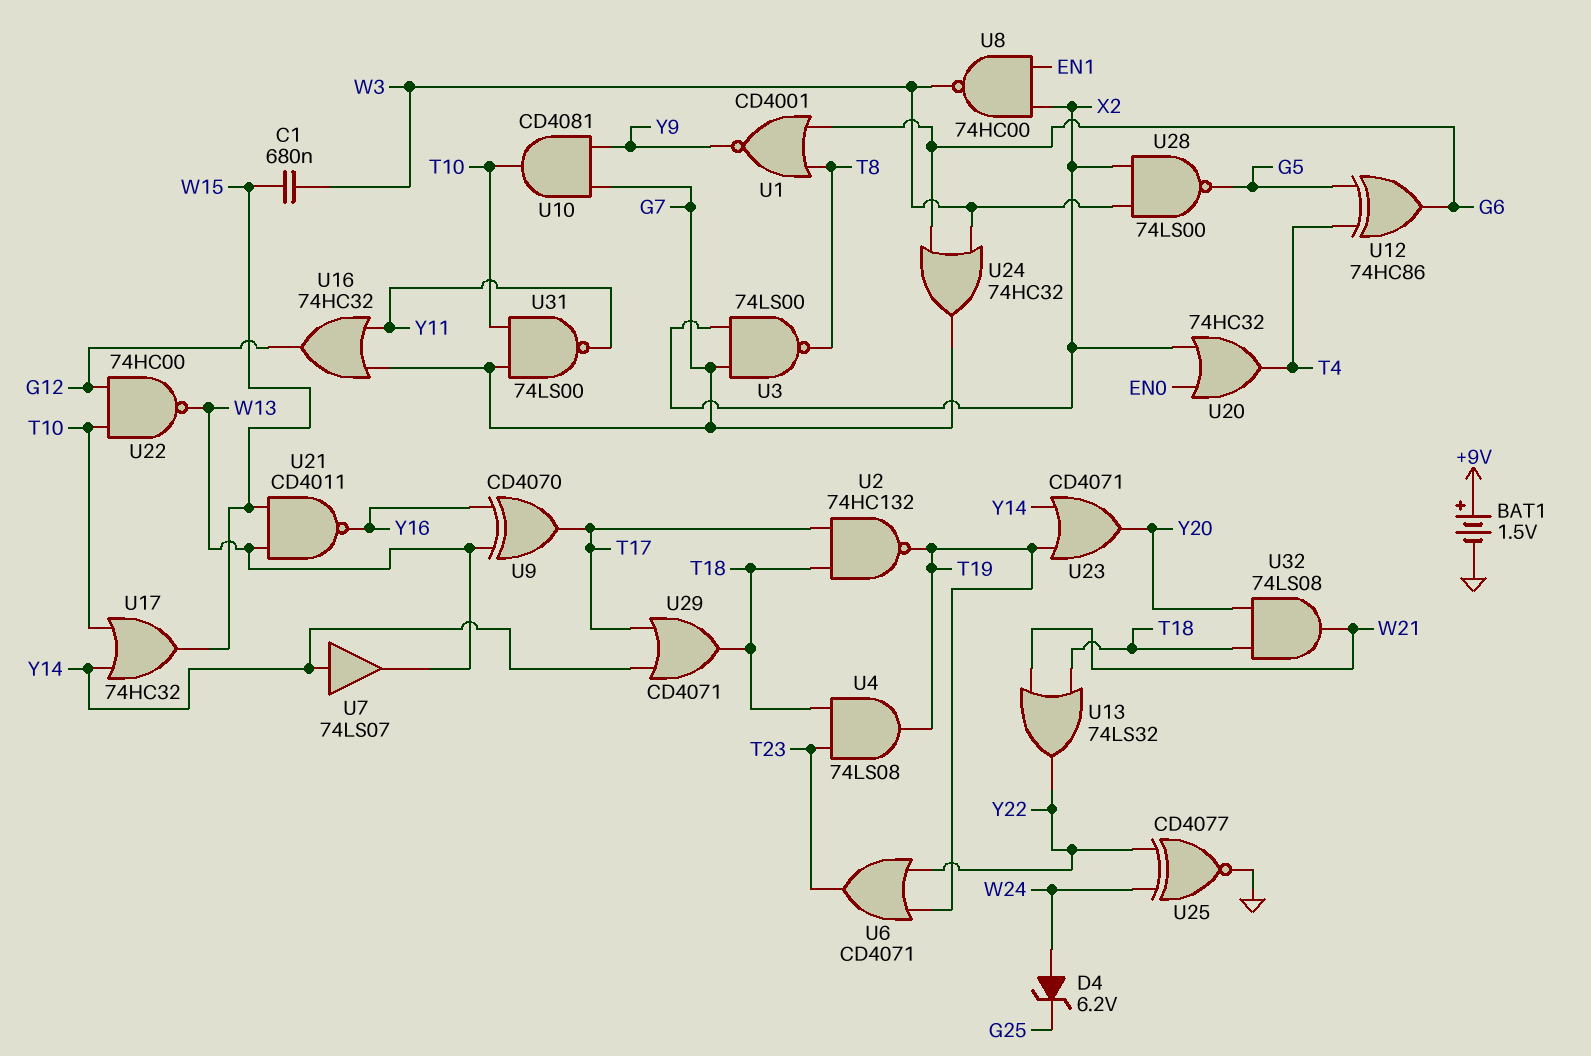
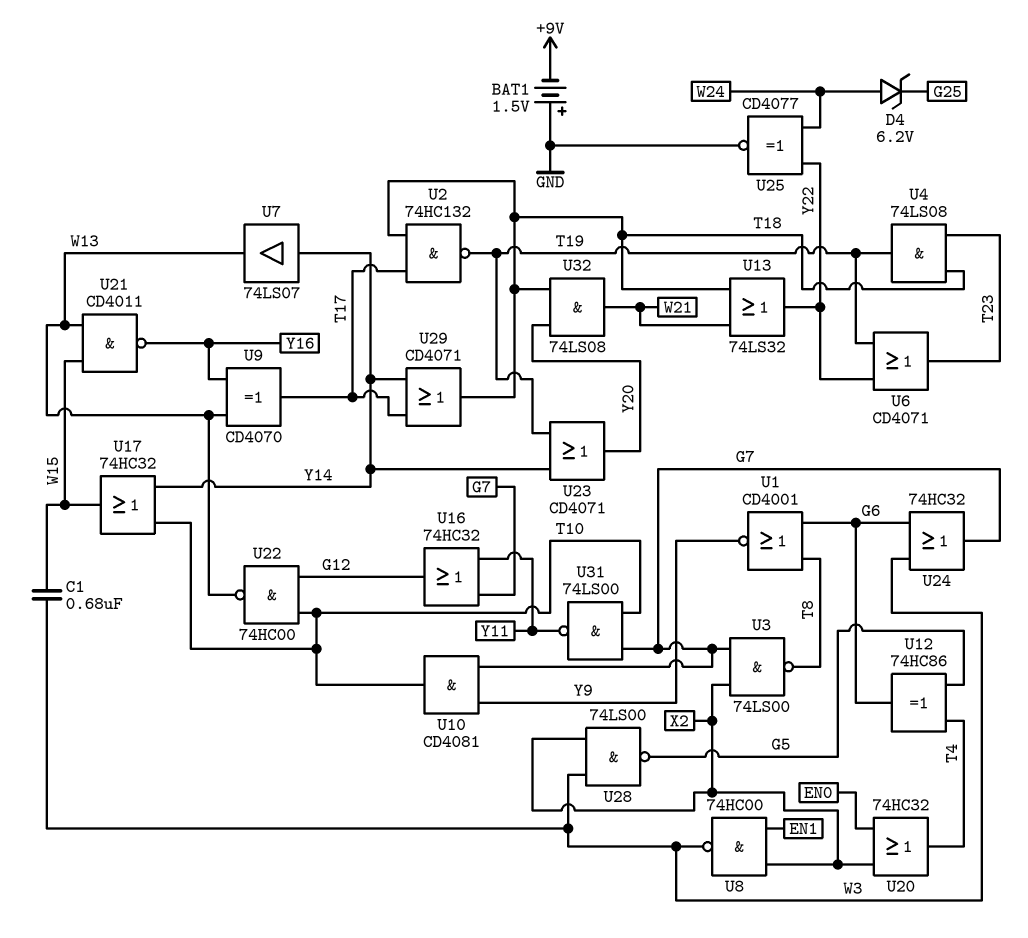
BAT1: 1.5V (plus +9V, minus GND) -> 1.5V (plus GND, minus +9V)

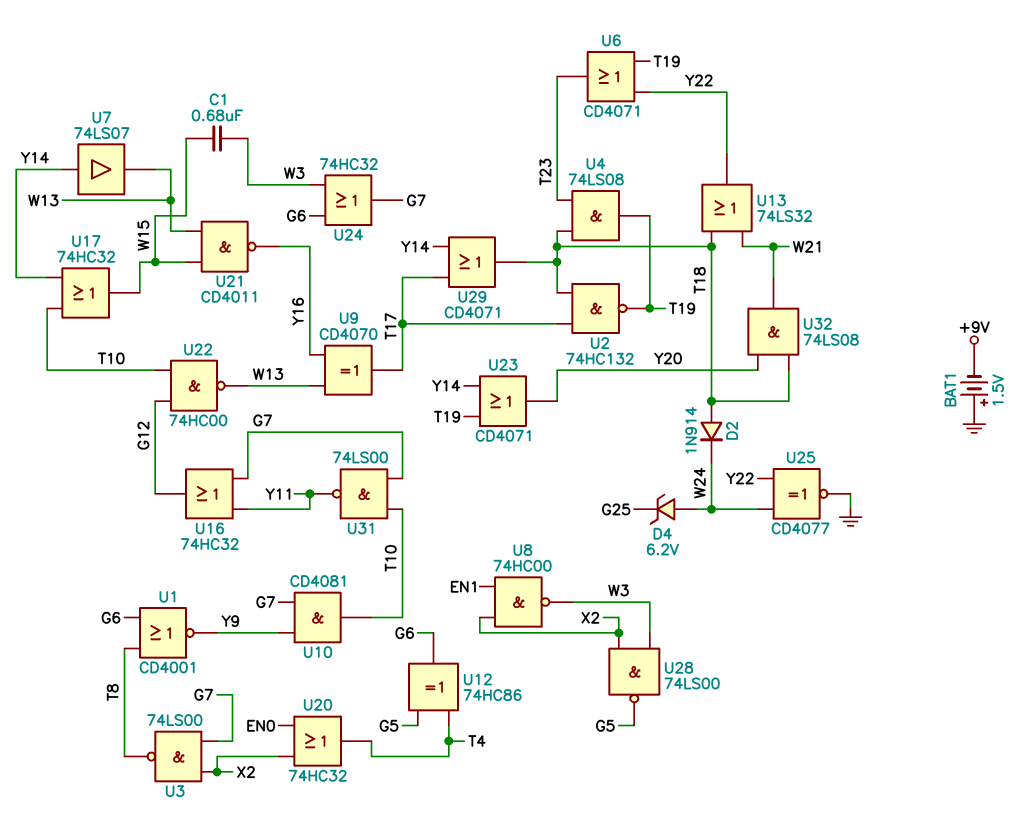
D2: none -> diode 1N914 (A T18, K W24)

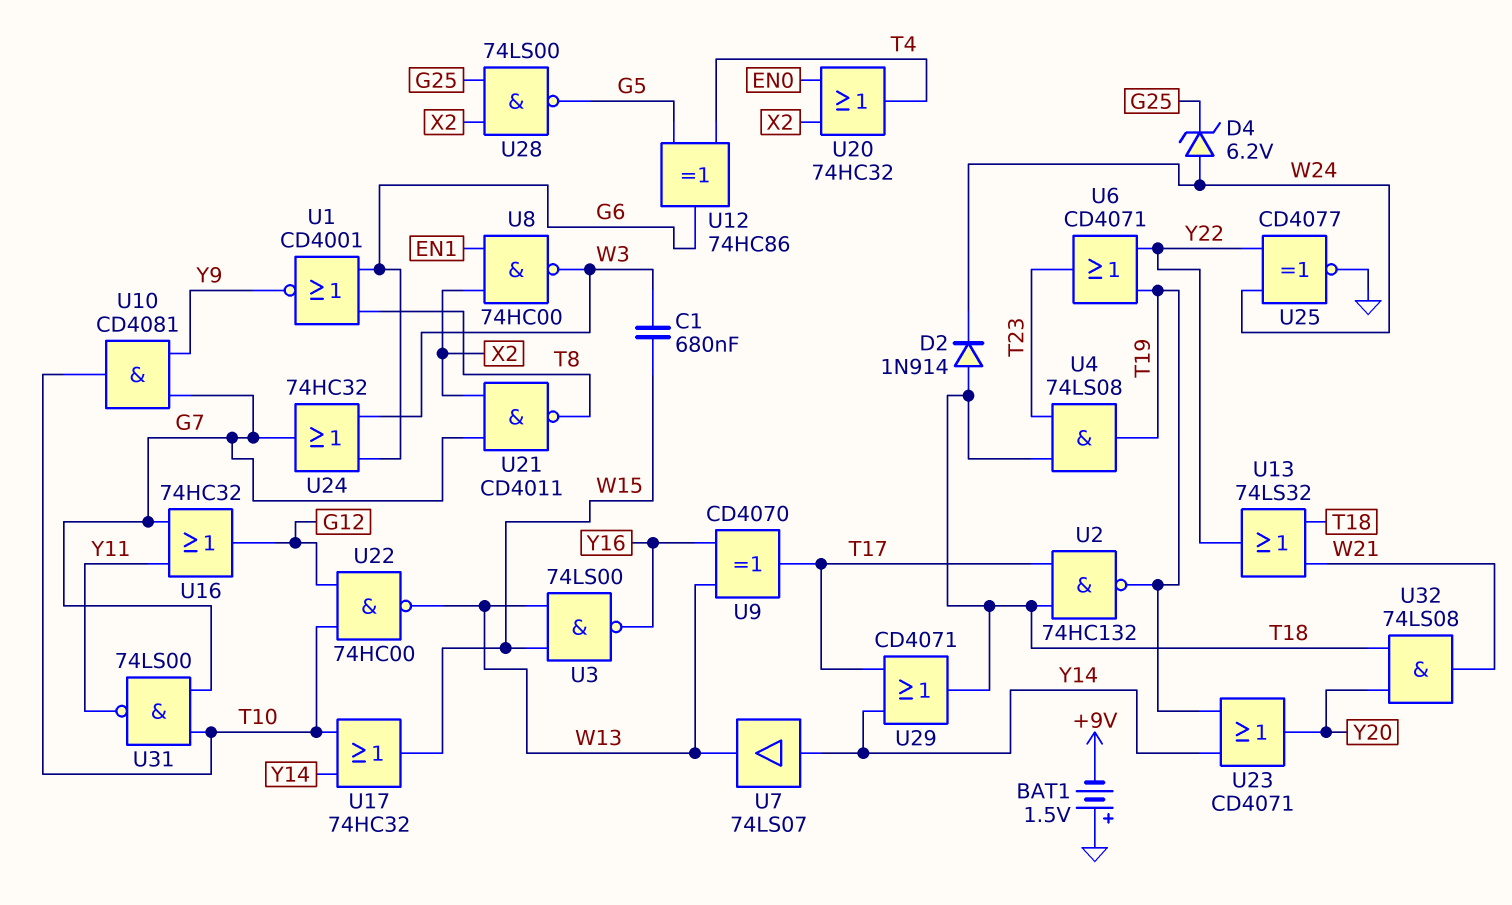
U3: NAND 74LS00 (in G7, in X2, out T8) -> NAND 74LS00 (in W13, in W15, out Y16)
U21: NAND CD4011 (in W13, in W15, out Y16) -> NAND CD4011 (in G7, in X2, out T8)
U28: NAND 74LS00 (in W3, in X2, out G5) -> NAND 74LS00 (in G25, in X2, out G5)

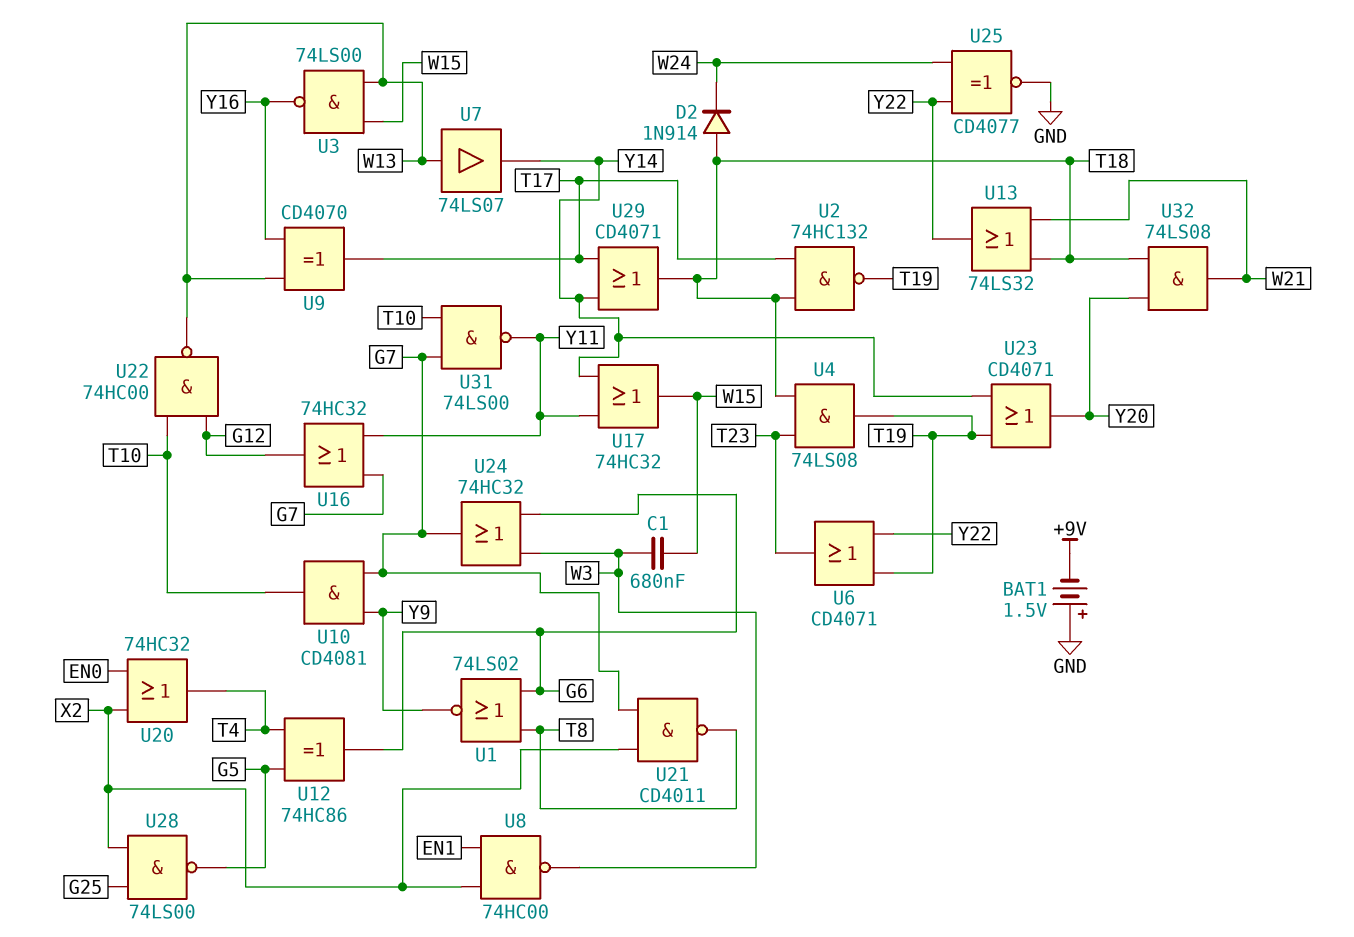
D4: zener 6.2V (A W24, K G25) -> none
U1: NOR CD4001 (in G6, in T8, out Y9) -> NOR 74LS02 (in G6, in T8, out Y9)
U7: buffer 74LS07 (in Y14, out W13) -> buffer 74LS07 (in W13, out Y14)
U17: OR 74HC32 (in T10, in Y14, out W15) -> OR 74HC32 (in Y11, in Y14, out W15)

